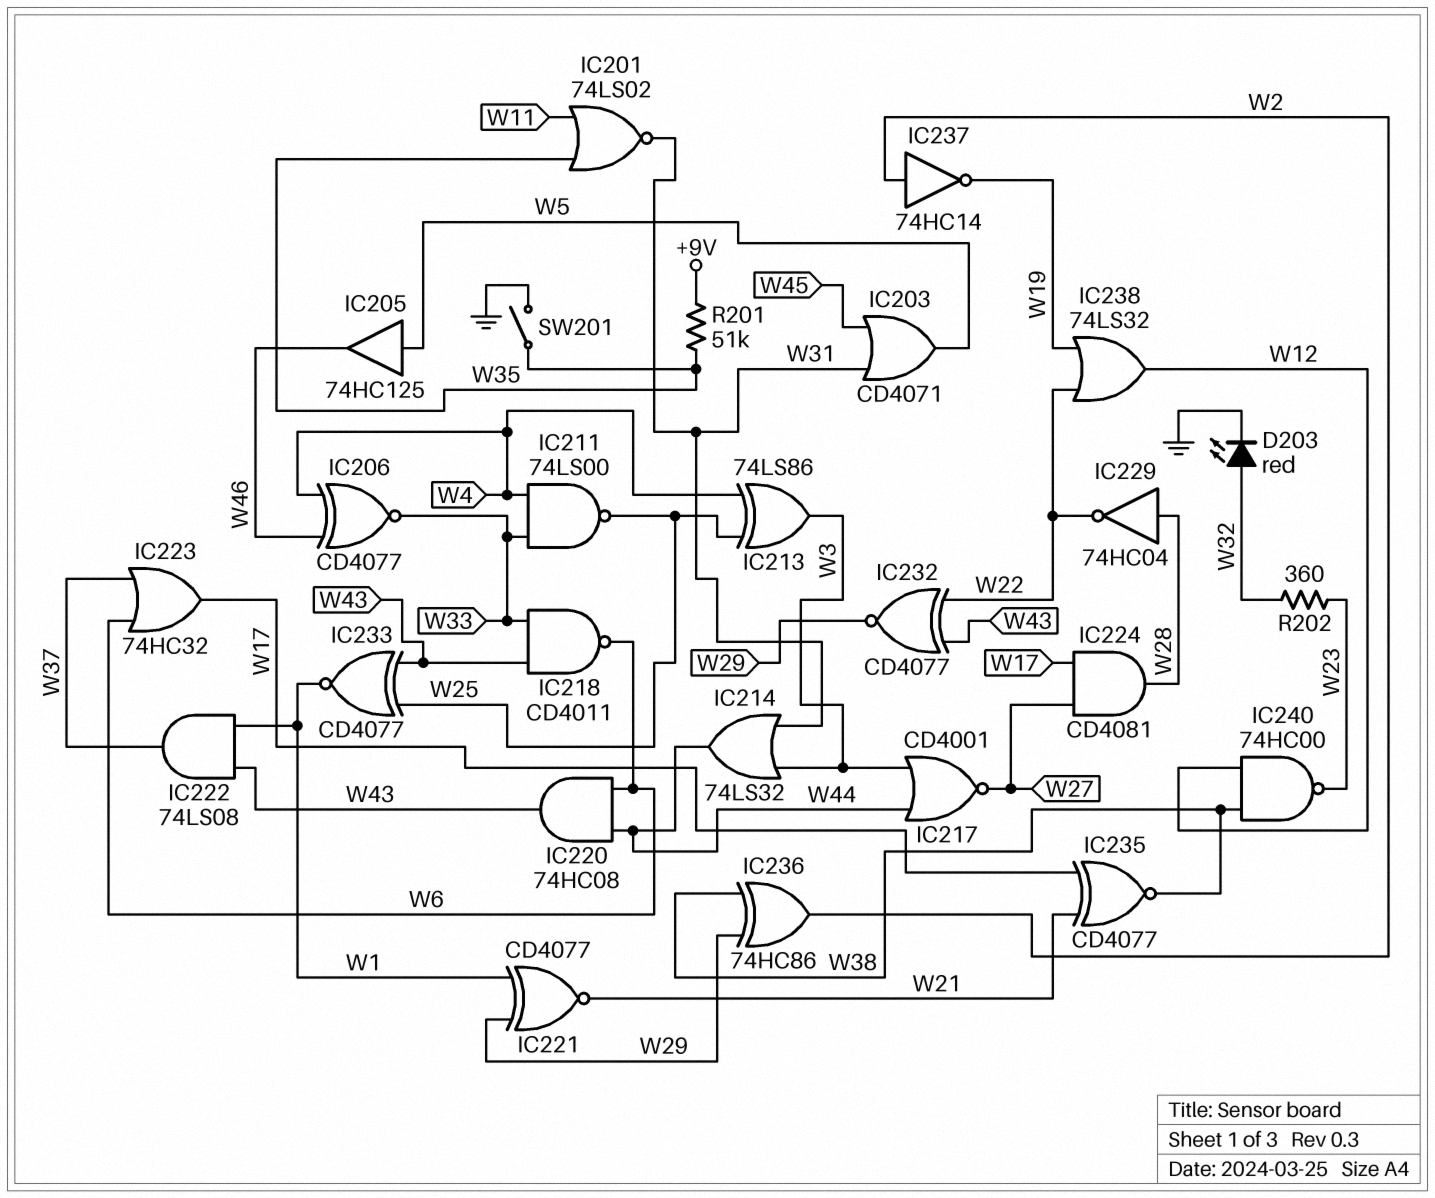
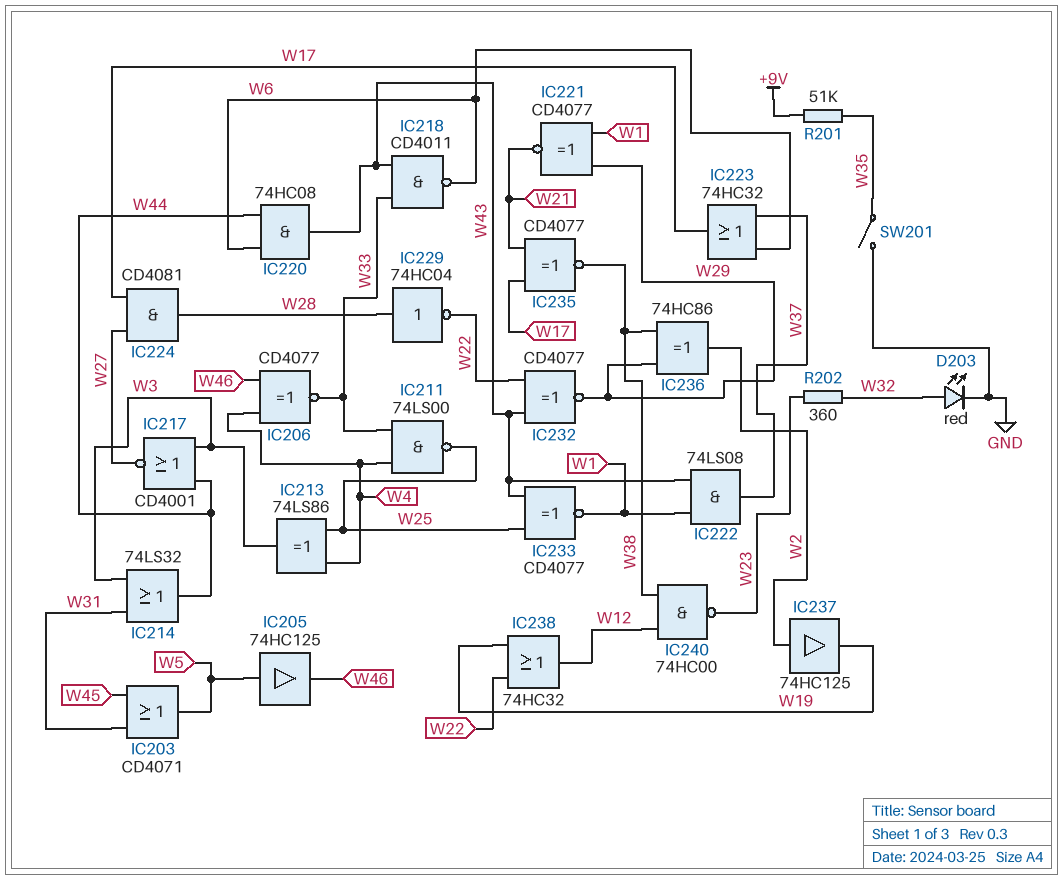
IC201: NOR 74LS02 (in W11, in W35, out W31) -> none
IC237: NOT 74HC14 (in W2, out W19) -> buffer 74HC125 (in W2, out W19)
IC238: OR 74LS32 (in W19, in W22, out W12) -> OR 74HC32 (in W19, in W22, out W12)

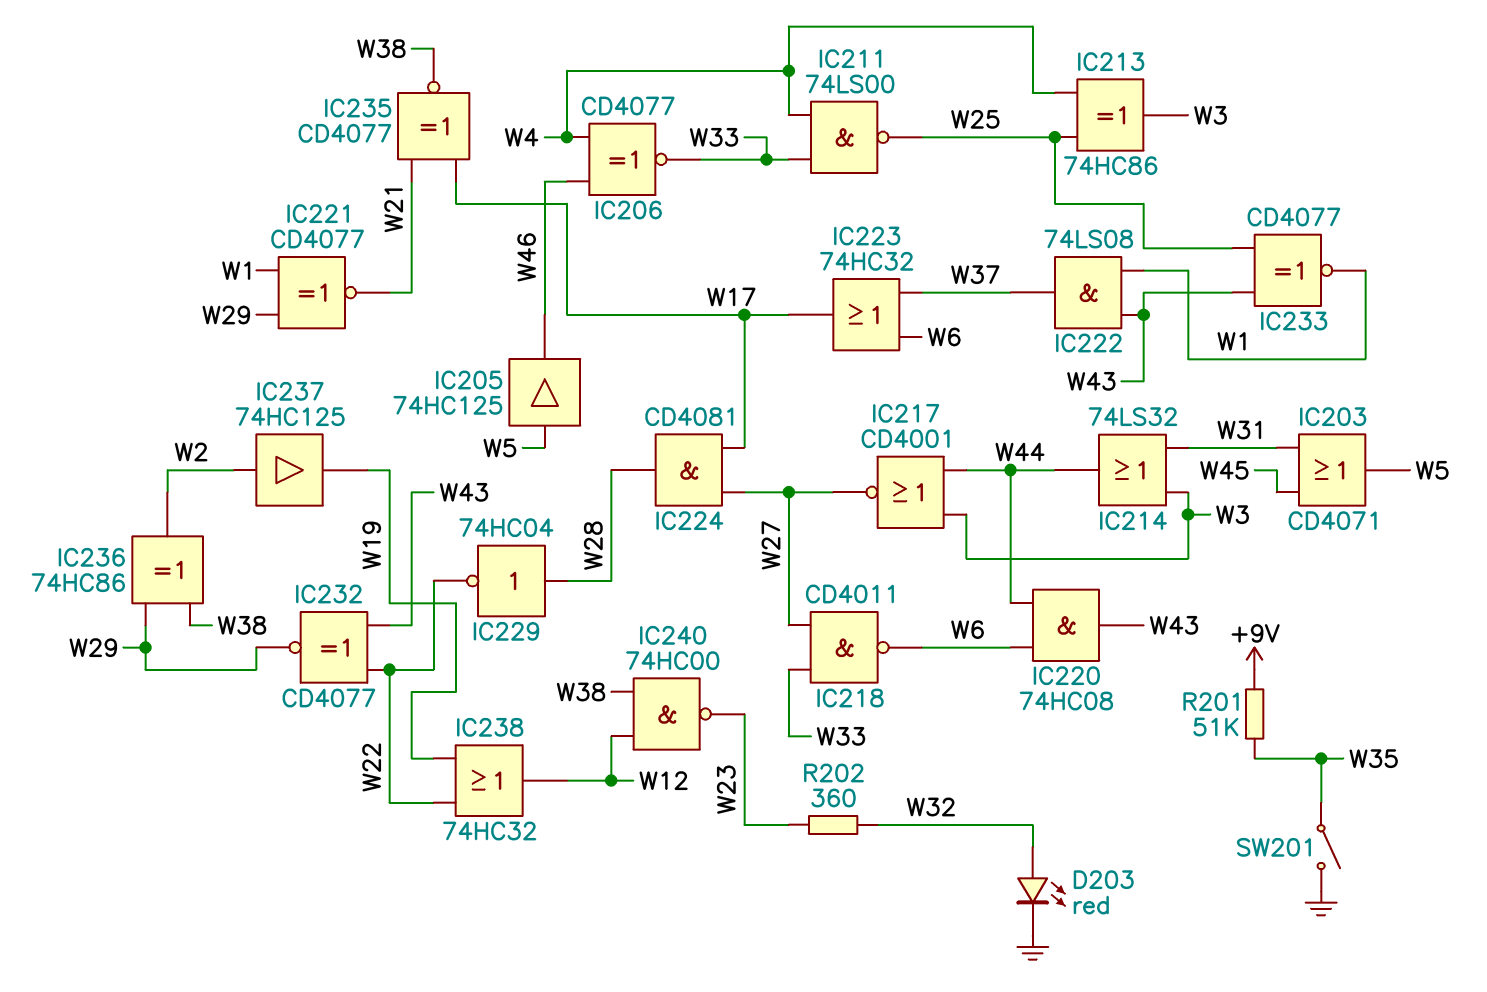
IC213: XOR 74LS86 (in W4, in W25, out W3) -> XOR 74HC86 (in W4, in W25, out W3)
IC218: NAND CD4011 (in W33, in W43, out W6) -> NAND CD4011 (in W27, in W33, out W6)

